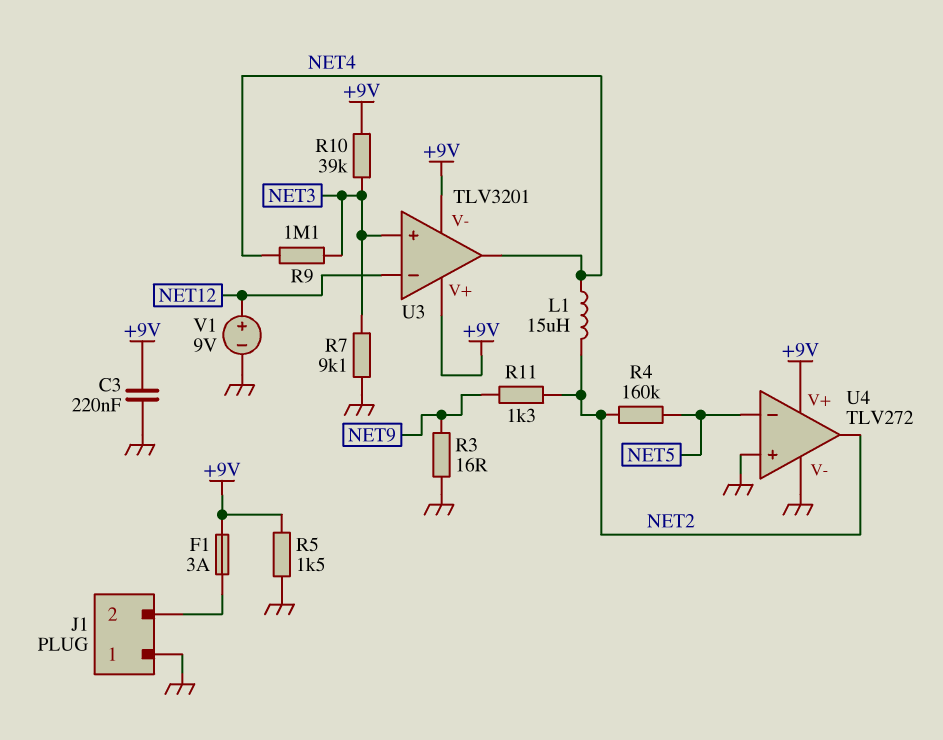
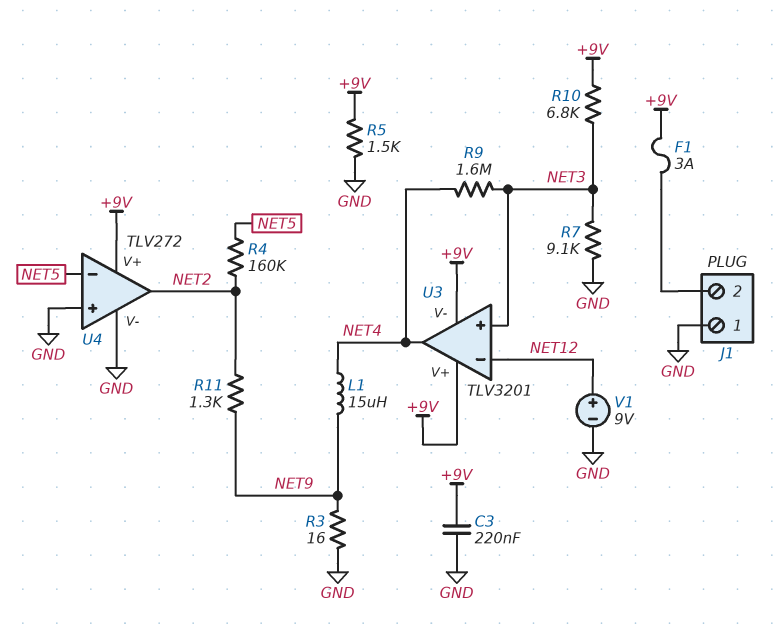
L1: 15uH (NET2, NET4) -> 15uH (NET4, NET9)
R9: 1.1M (NET3, NET4) -> 1.6M (NET3, NET4)
R10: 39k (+9V, NET3) -> 6.8k (+9V, NET3)

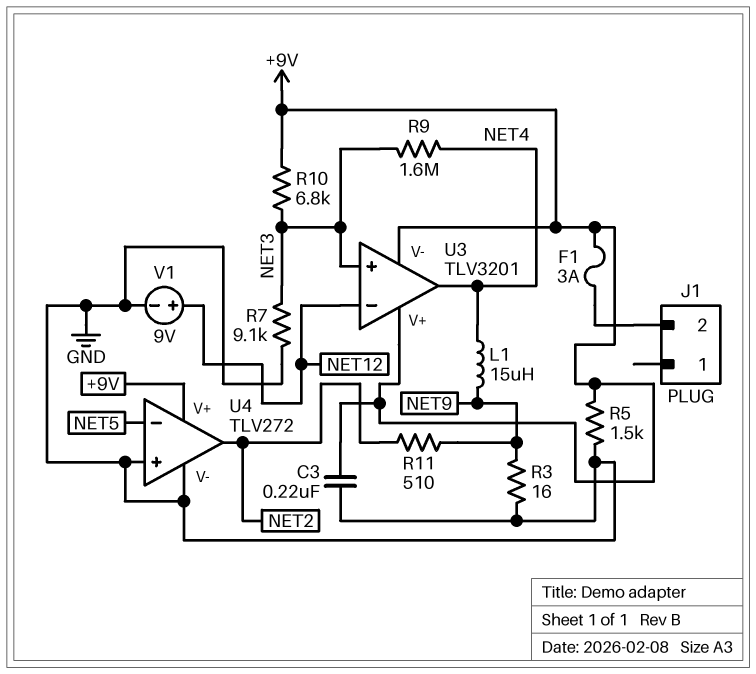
J1 pin 1: GND -> none
R4: 160k (NET2, NET5) -> none
R11: 1.3k (NET2, NET9) -> 510 (NET2, NET9)

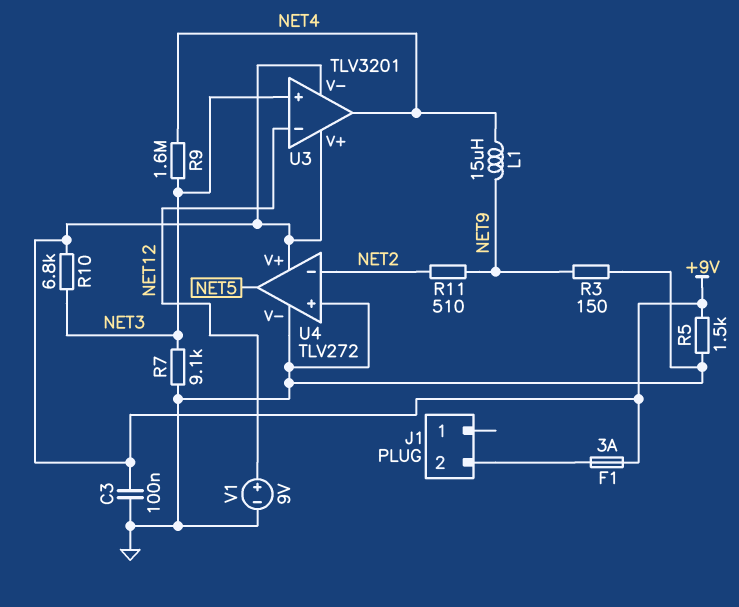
C3: 220nF (+9V, GND) -> 100nF (+9V, GND)
R3: 16 (GND, NET9) -> 150 (GND, NET9)
U4 pin in-: NET5 -> NET2
U4 pin out: NET2 -> NET5

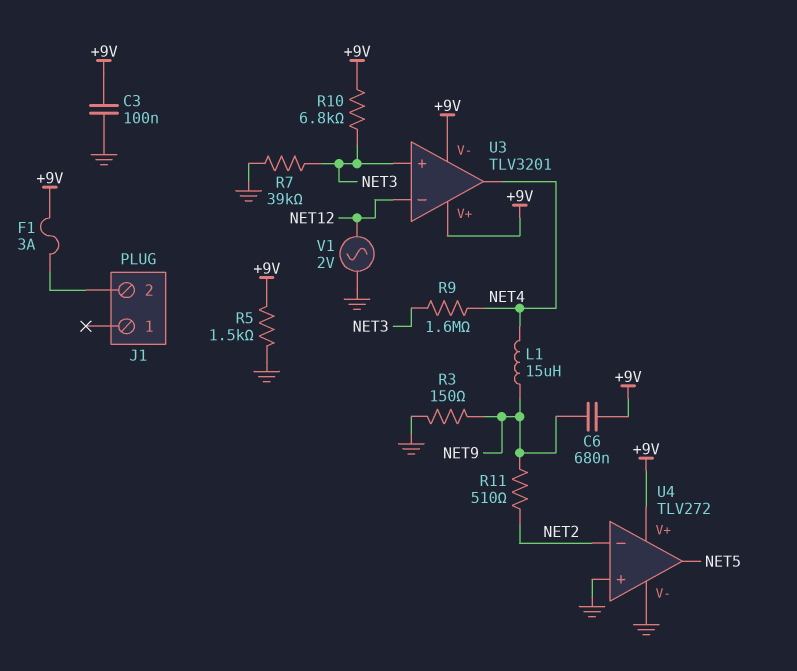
C6: none -> 680nF (+9V, NET9)
R7: 9.1k (GND, NET3) -> 39k (GND, NET3)
V1: 9V (plus NET12, minus GND) -> AC 2V (GND, NET12)

